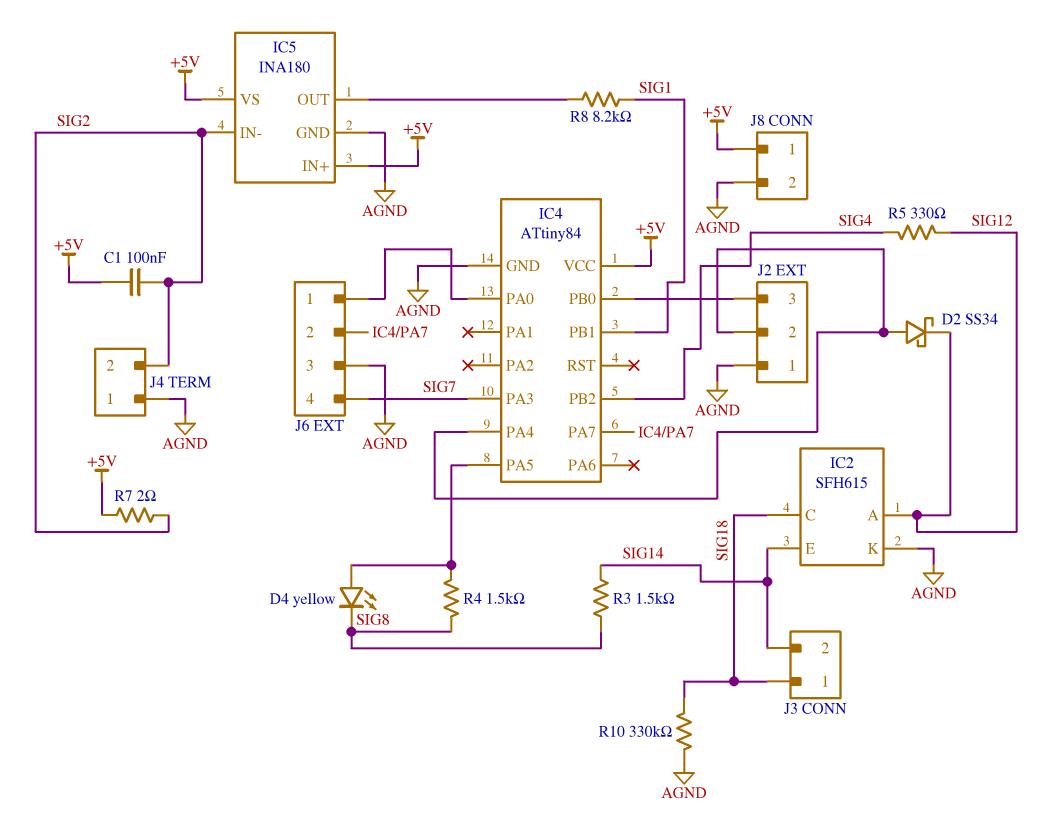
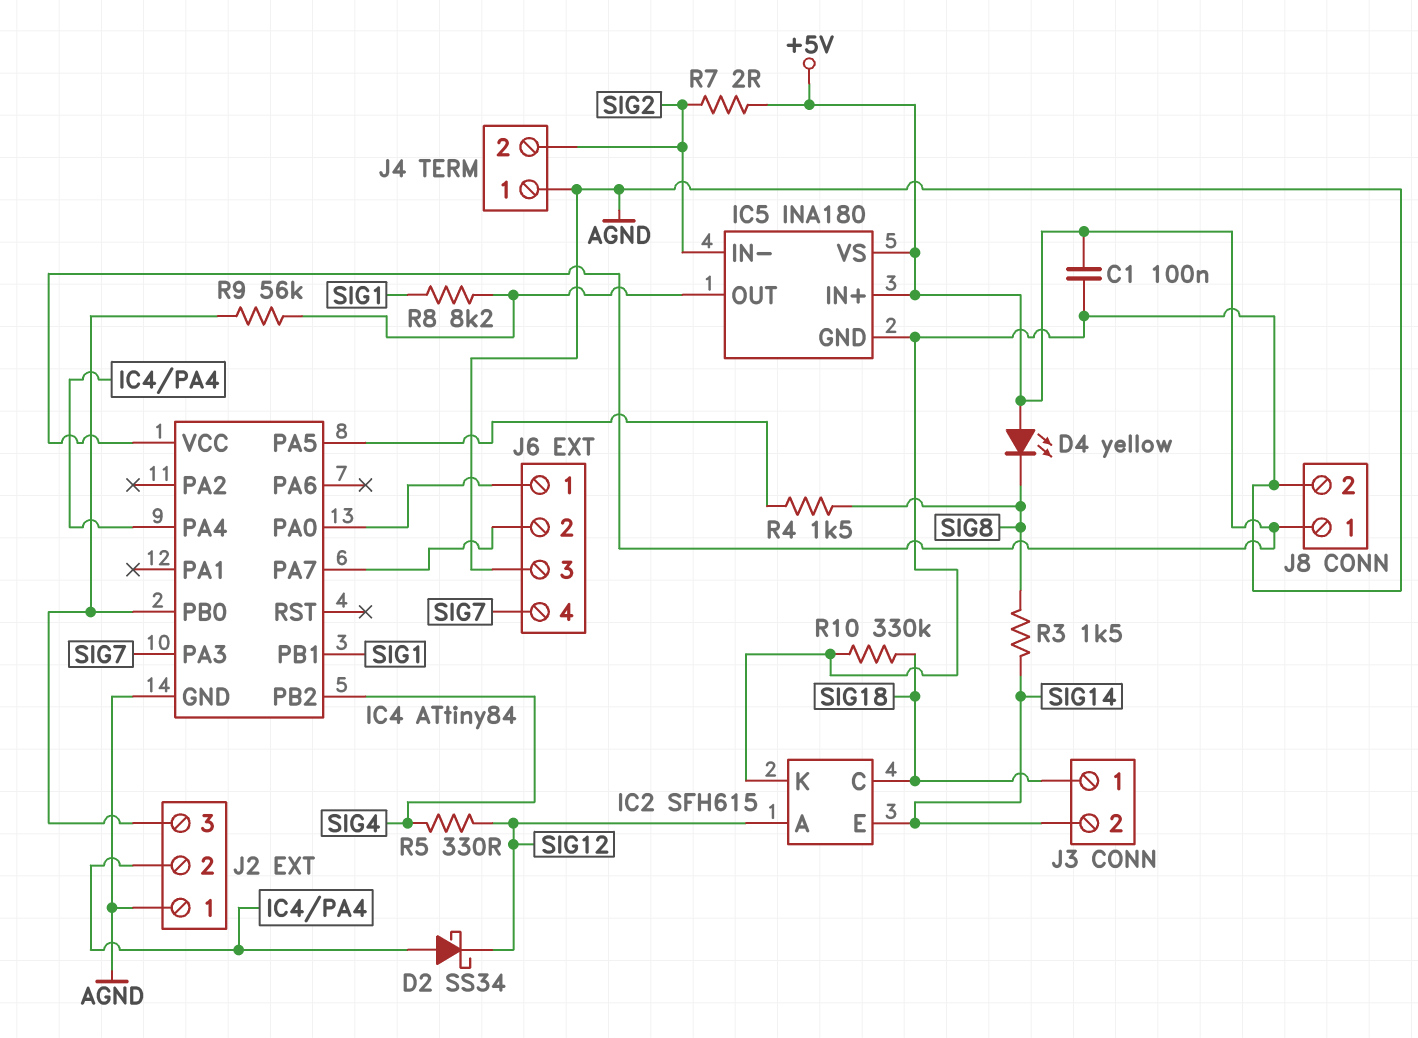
C1: 100nF (+5V, SIG2) -> 100nF (+5V, AGND)
D4: LED yellow (A IC4/PA5, K SIG8) -> LED yellow (A +5V, K SIG8)
R9: none -> 56k (IC4/PB0, IC5/OUT)

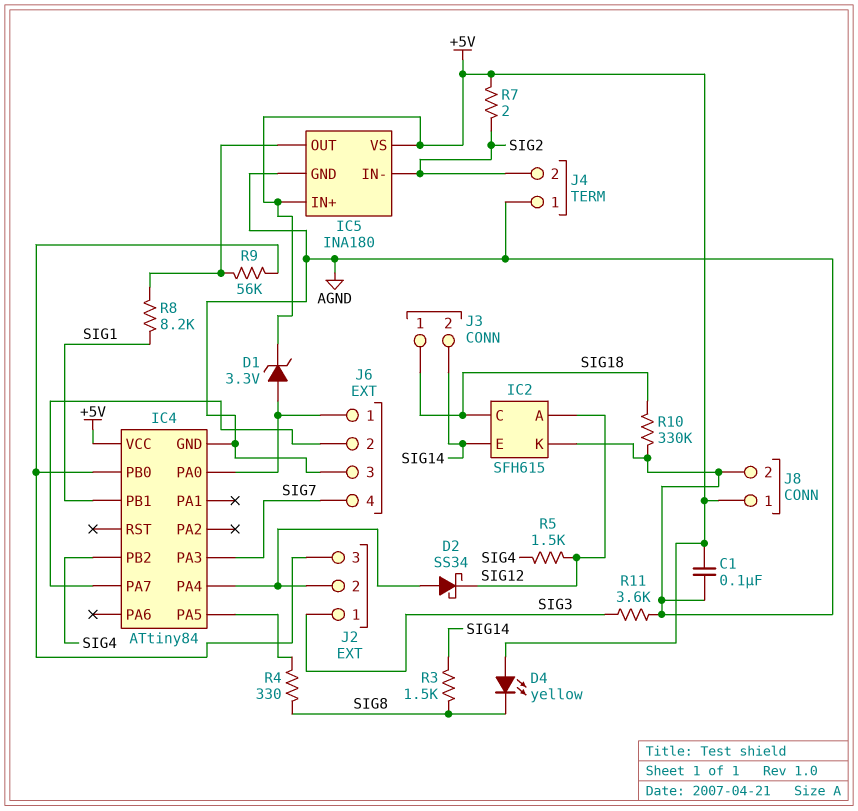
D1: none -> zener 3.3V (A IC4/PA0, K +5V)
J2 pin 1: AGND -> SIG3
R4: 1.5k (IC4/PA5, SIG8) -> 330 (IC4/PA5, SIG8)
R5: 330 (SIG4, SIG12) -> 1.5k (SIG4, SIG12)
R11: none -> 3.6k (AGND, SIG3)

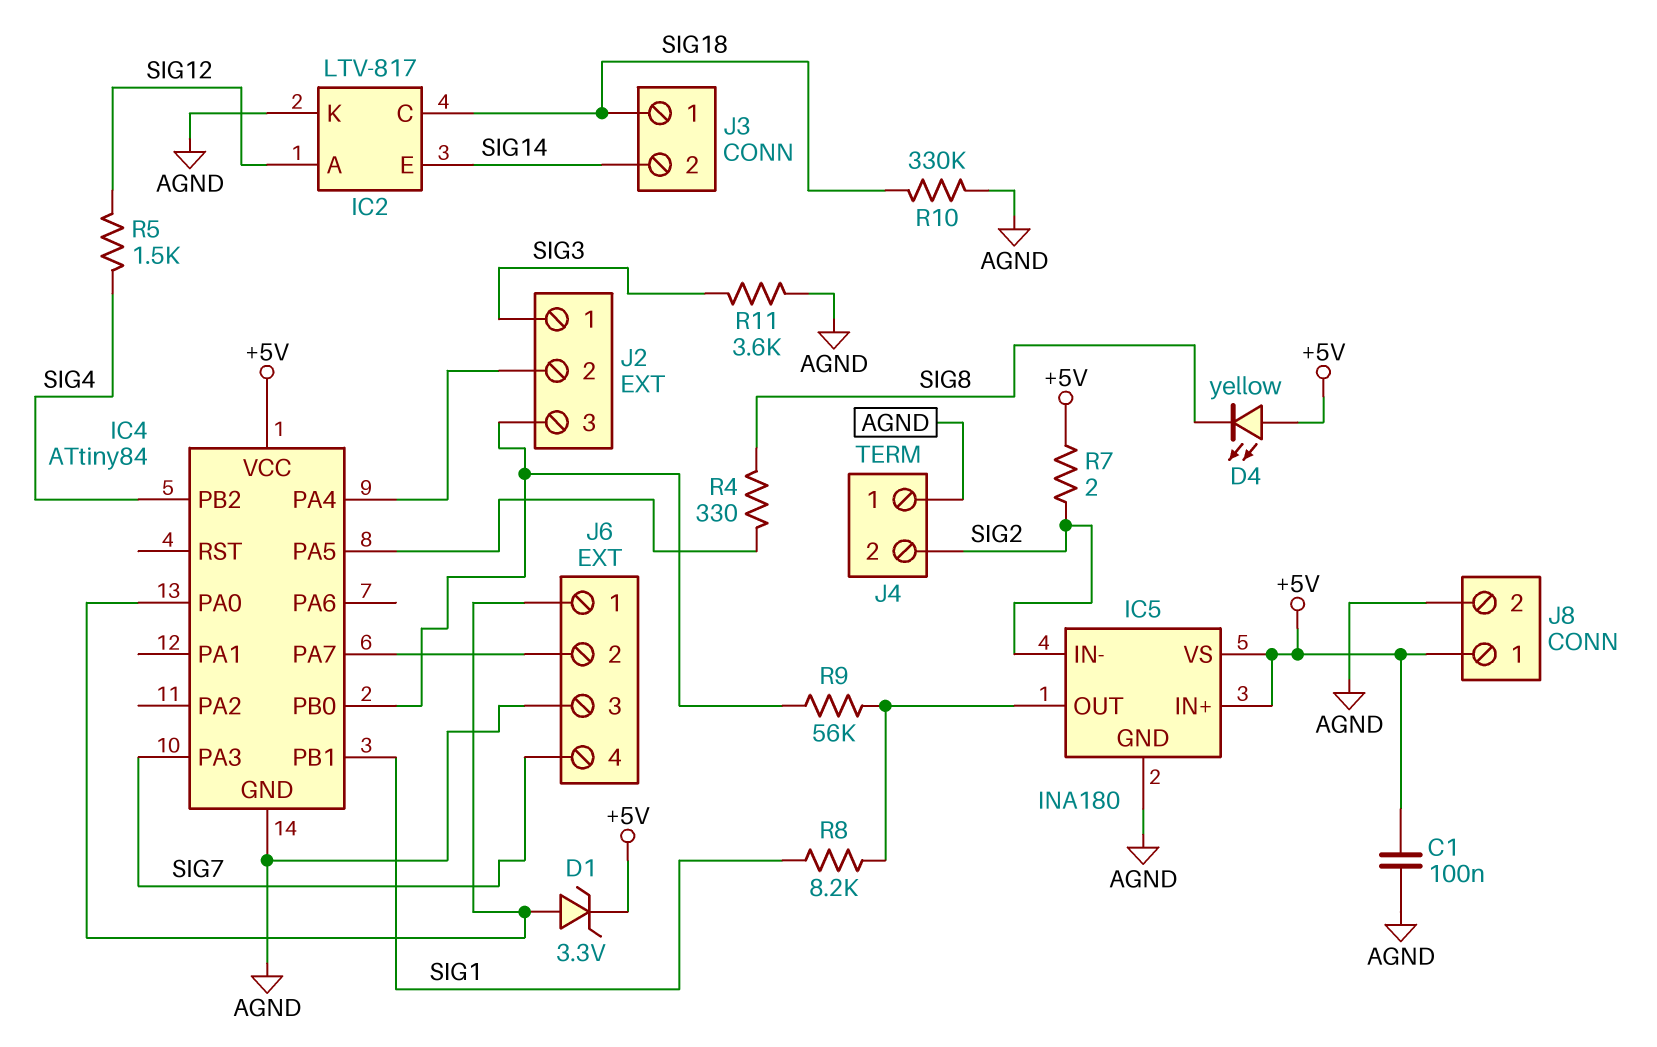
D2: schottky SS34 (A IC4/PA4, K SIG12) -> none
IC2: SFH615 -> LTV-817
R3: 1.5k (SIG8, SIG14) -> none

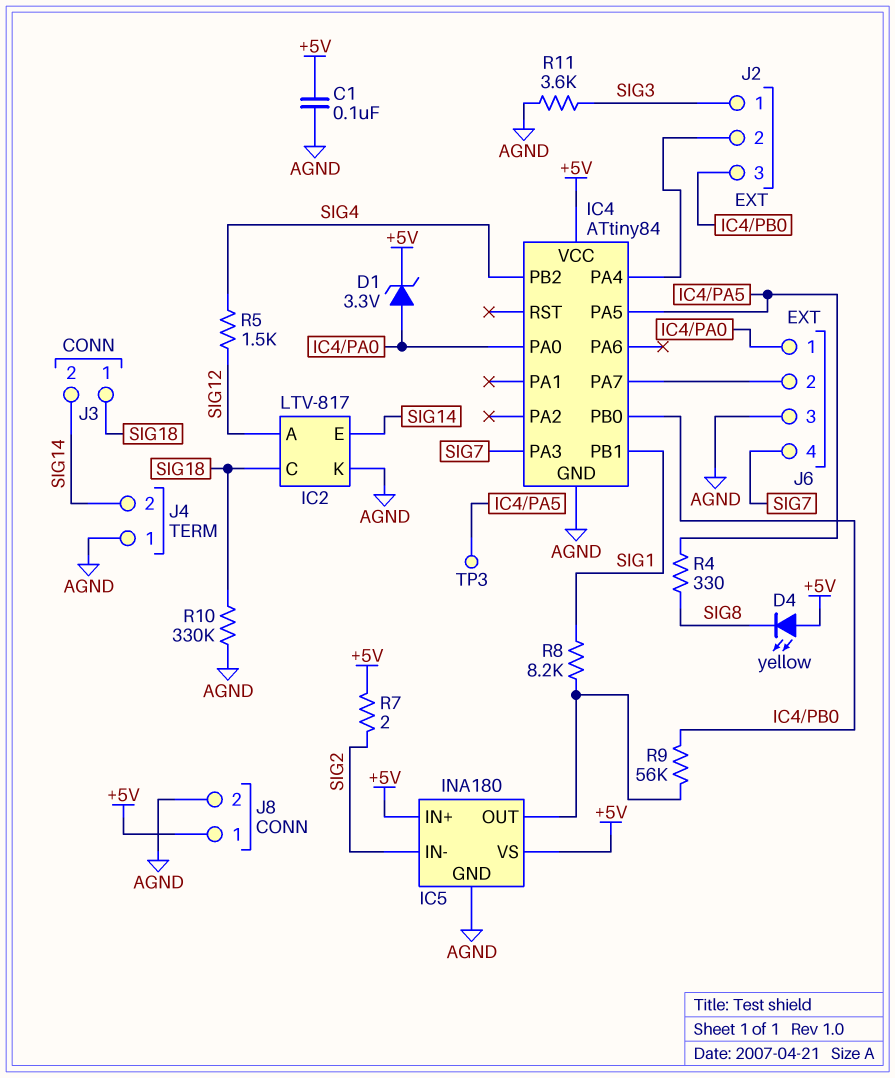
J4 pin 2: SIG2 -> SIG14
TP3: none -> test point (IC4/PA5)

